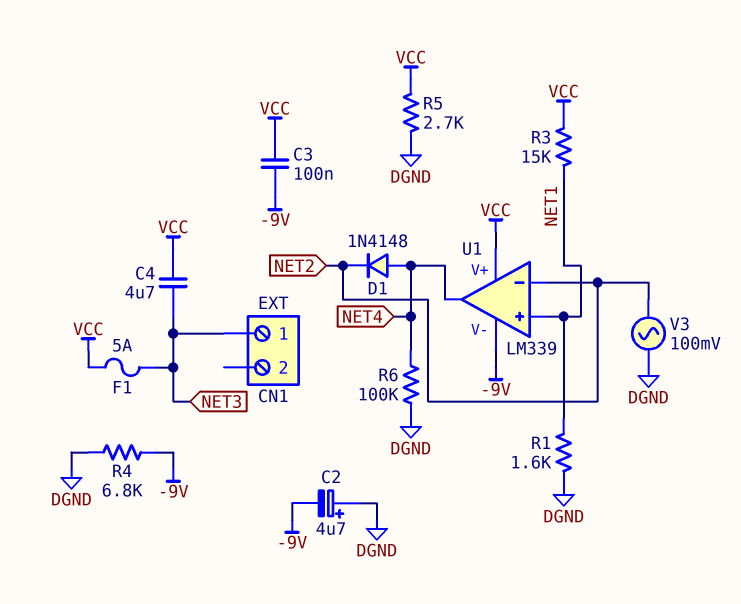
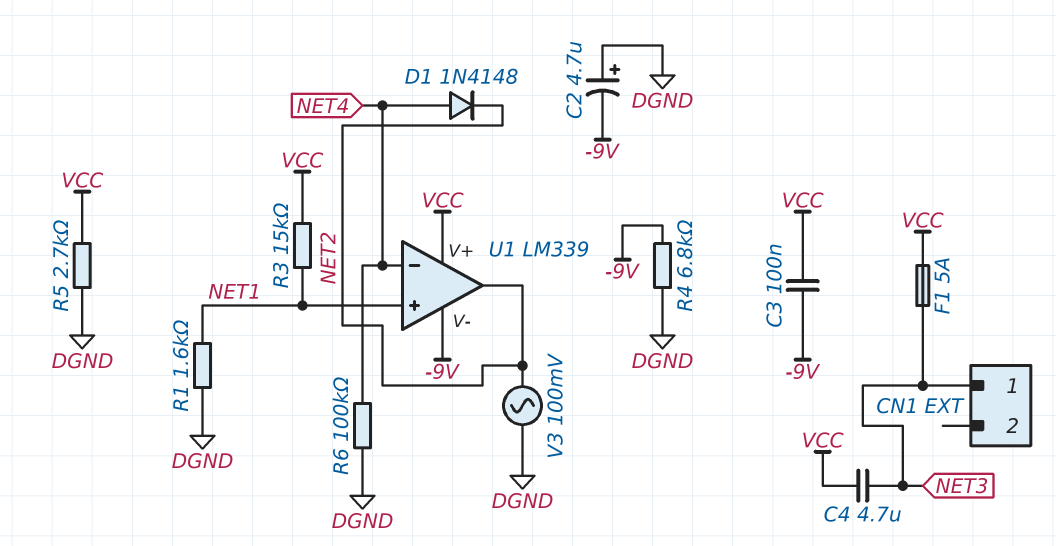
U1 pin in-: NET2 -> NET4
U1 pin out: NET4 -> NET2

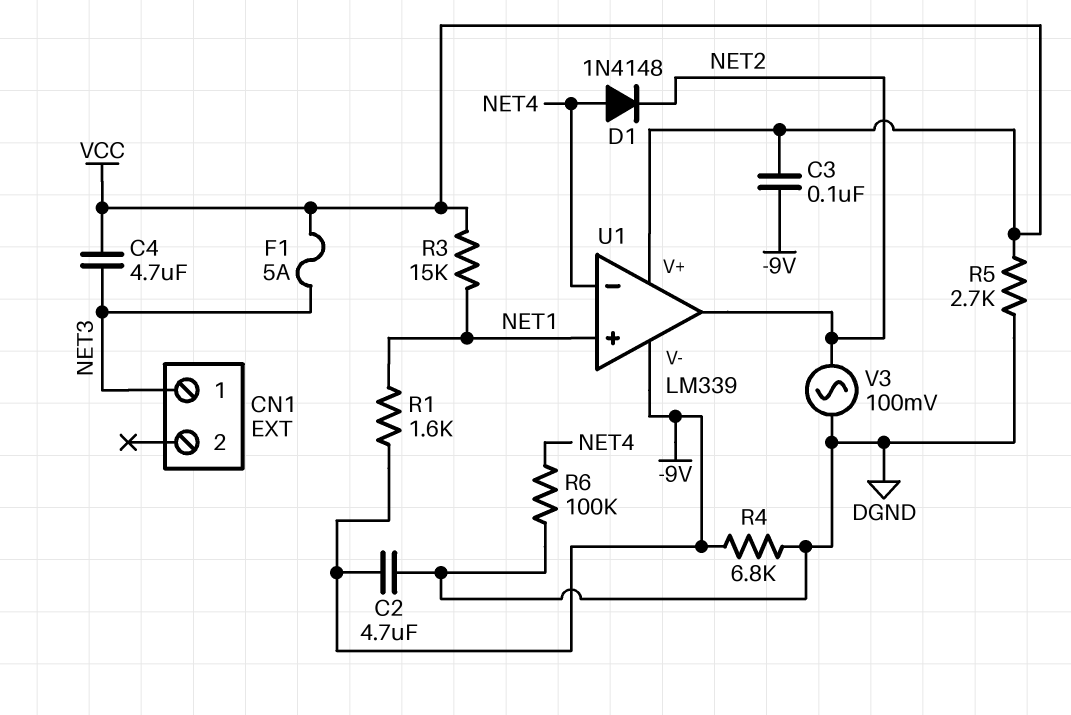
C2: 4.7uF (plus DGND, minus -9V) -> 4.7uF (-9V, DGND)
R1: 1.6k (DGND, NET1) -> 1.6k (-9V, NET1)

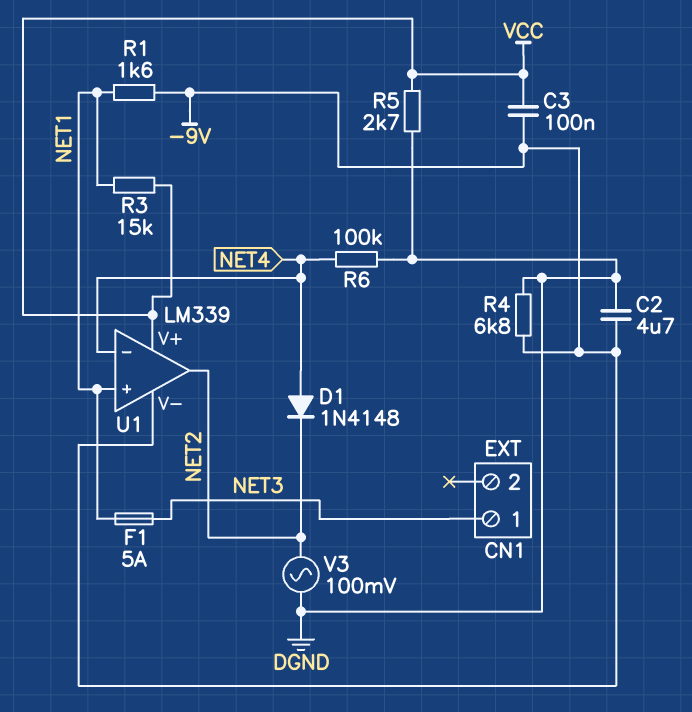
C4: 4.7uF (NET3, VCC) -> none
F1: 5A (NET3, VCC) -> 5A (NET1, NET3)

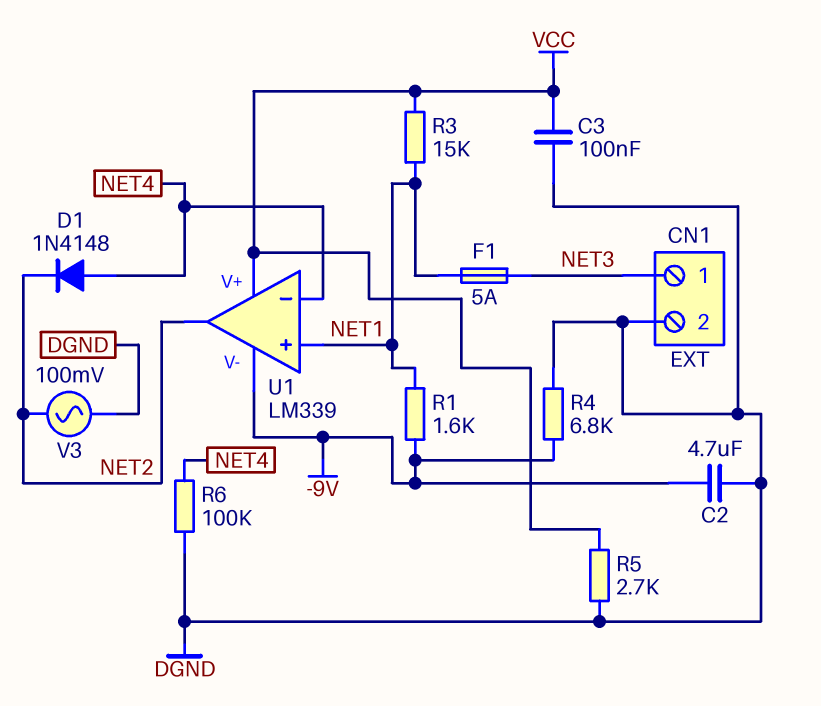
C3: 100nF (-9V, VCC) -> 100nF (DGND, VCC)
CN1 pin 2: none -> DGND

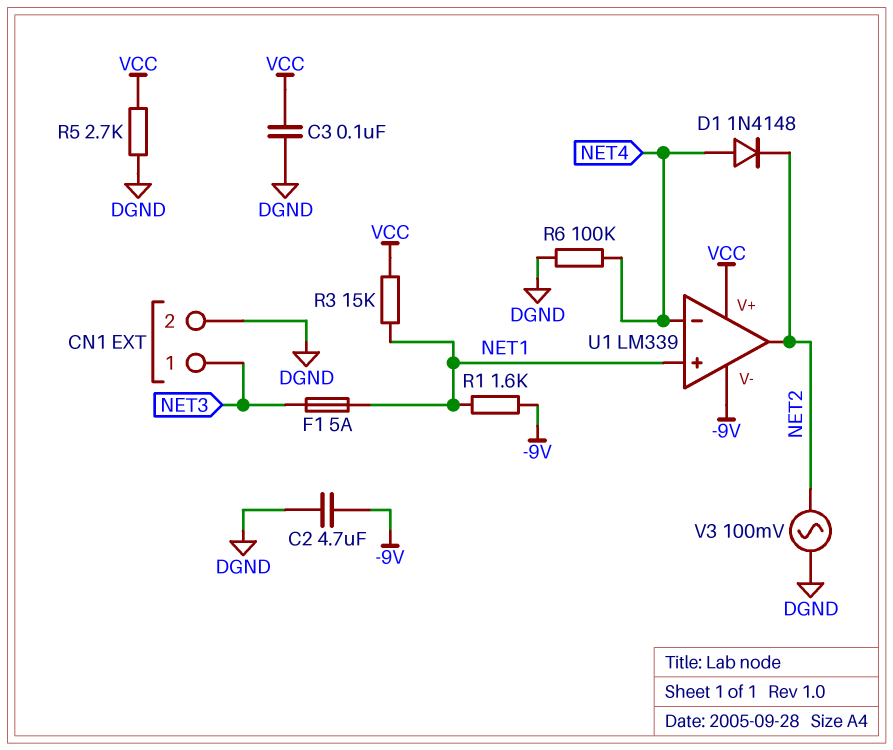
R4: 6.8k (-9V, DGND) -> none

